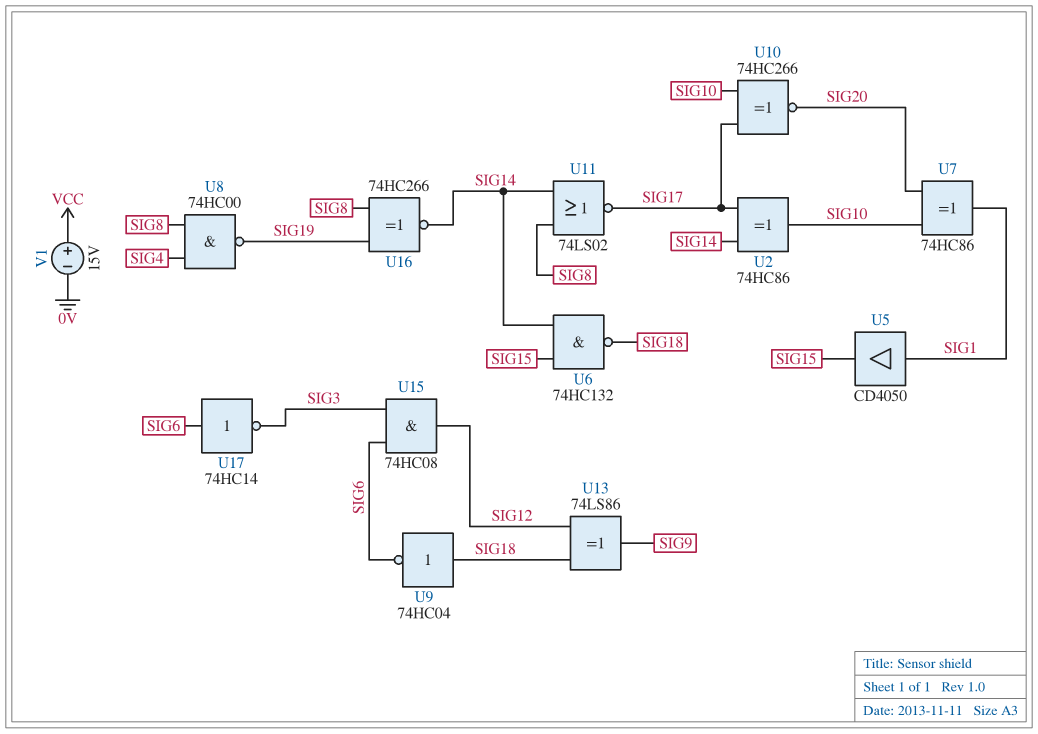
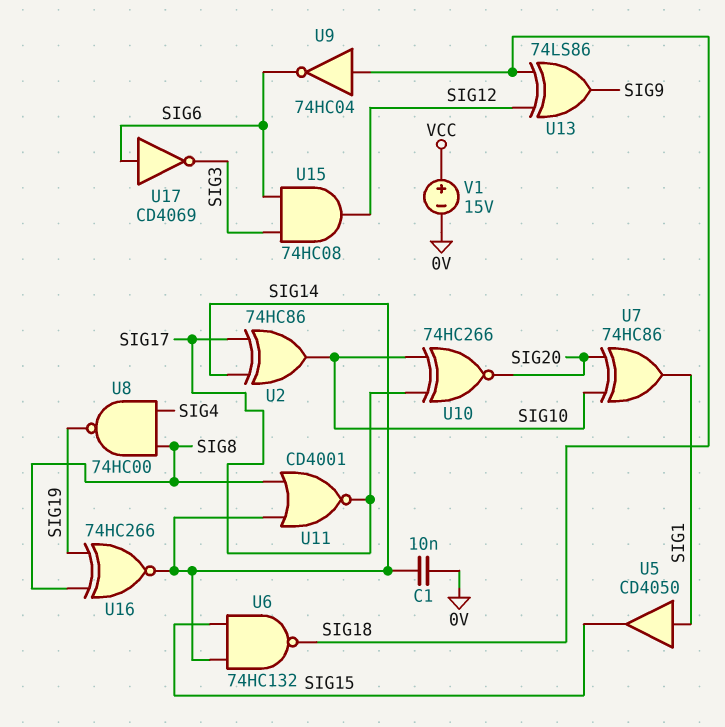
C1: none -> 10nF (0V, SIG14)
U11: NOR 74LS02 (in SIG8, in SIG14, out SIG17) -> NOR CD4001 (in SIG8, in SIG14, out SIG17)
U17: NOT 74HC14 (in SIG6, out SIG3) -> NOT CD4069 (in SIG6, out SIG3)

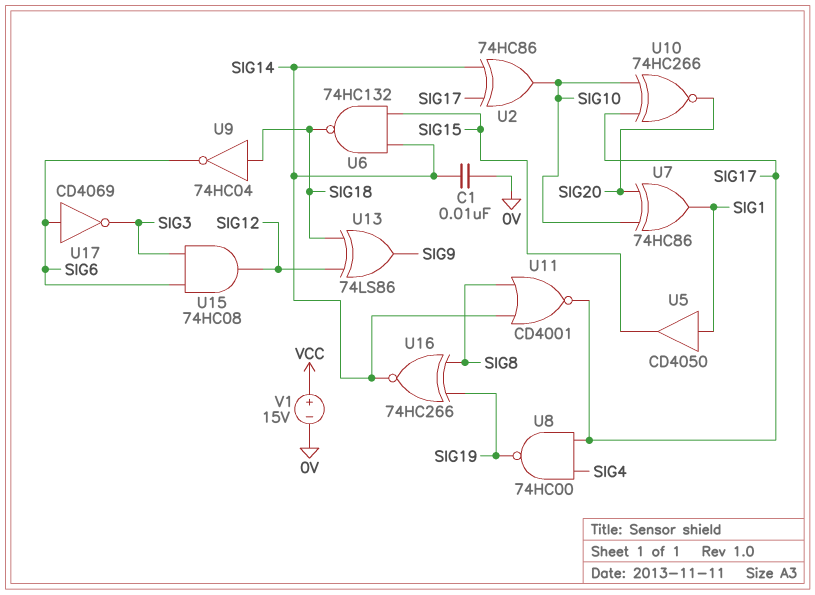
U8: NAND 74HC00 (in SIG4, in SIG8, out SIG19) -> NAND 74HC00 (in SIG4, in SIG17, out SIG19)

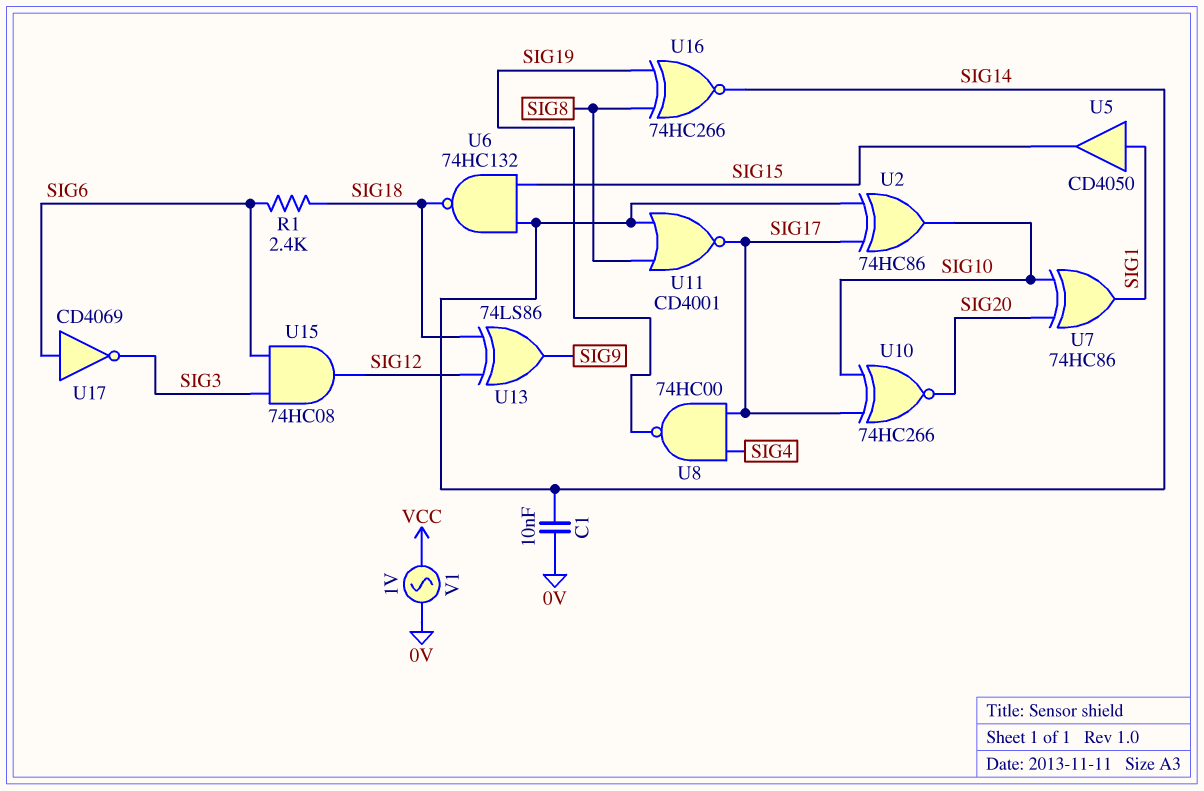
R1: none -> 2.4k (SIG6, SIG18)
U9: NOT 74HC04 (in SIG18, out SIG6) -> none
V1: 15V (plus VCC, minus 0V) -> AC 1V (0V, VCC)

